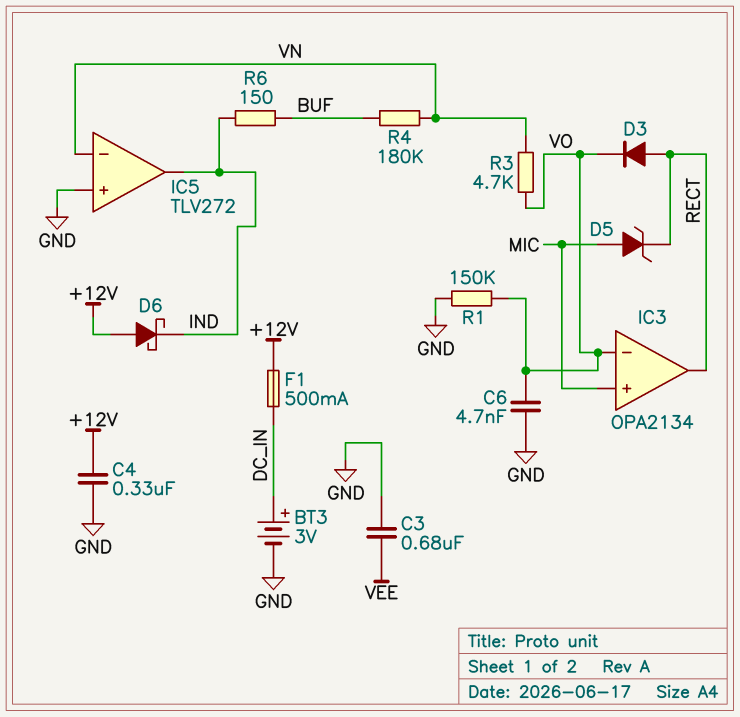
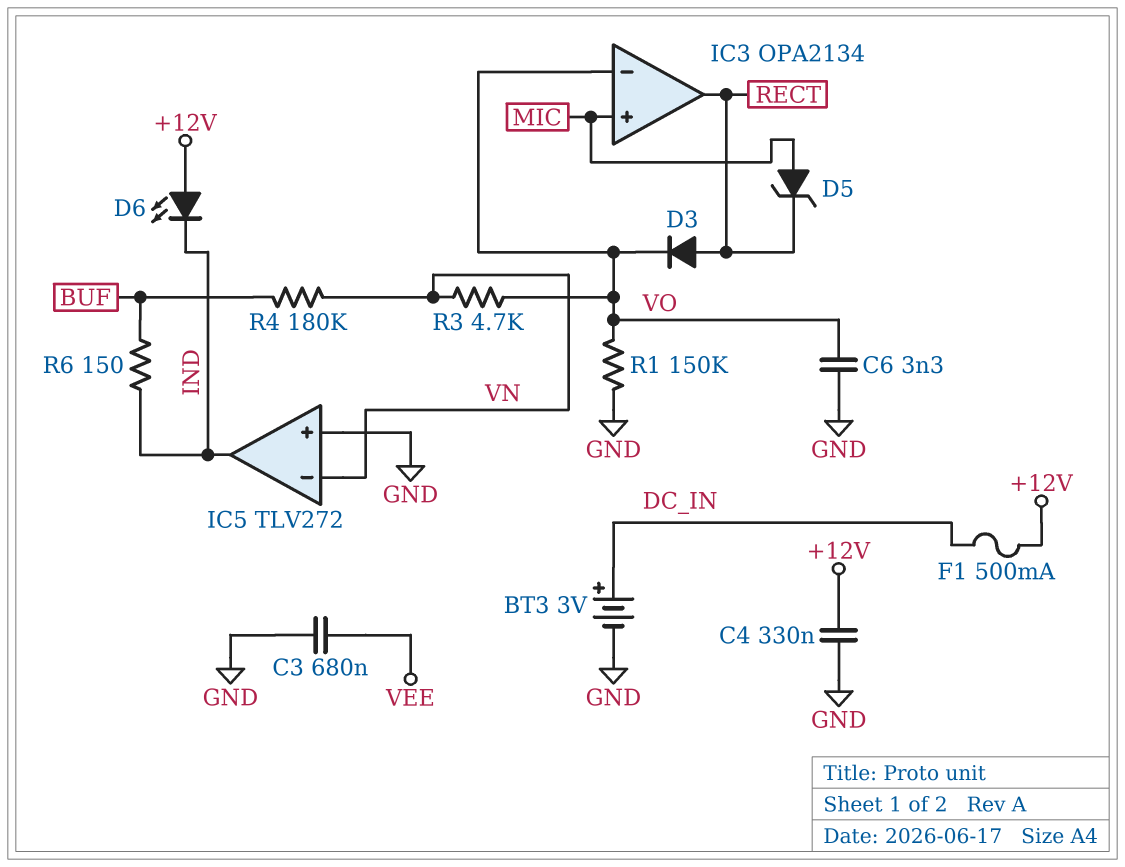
C6: 4.7nF (GND, VO) -> 3.3nF (GND, VO)
D6: schottky (A +12V, K IND) -> LED (A +12V, K IND)

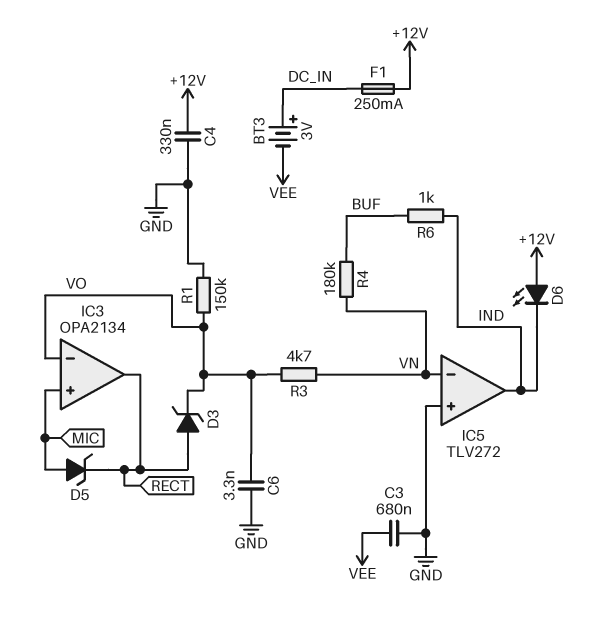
BT3: 3V (plus DC_IN, minus GND) -> 3V (plus DC_IN, minus VEE)
D3: diode (A RECT, K VO) -> zener (A RECT, K VO)
F1: 500mA (+12V, DC_IN) -> 250mA (+12V, DC_IN)
R6: 150 (BUF, IND) -> 1k (BUF, IND)

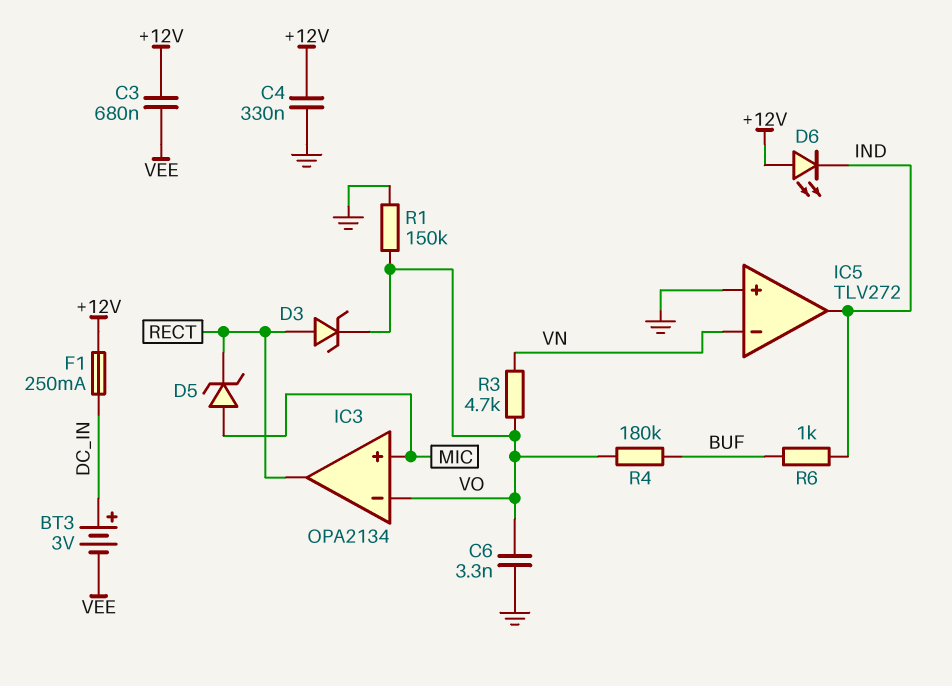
C3: 680nF (GND, VEE) -> 680nF (+12V, VEE)
R4: 180k (BUF, VN) -> 180k (BUF, VO)

